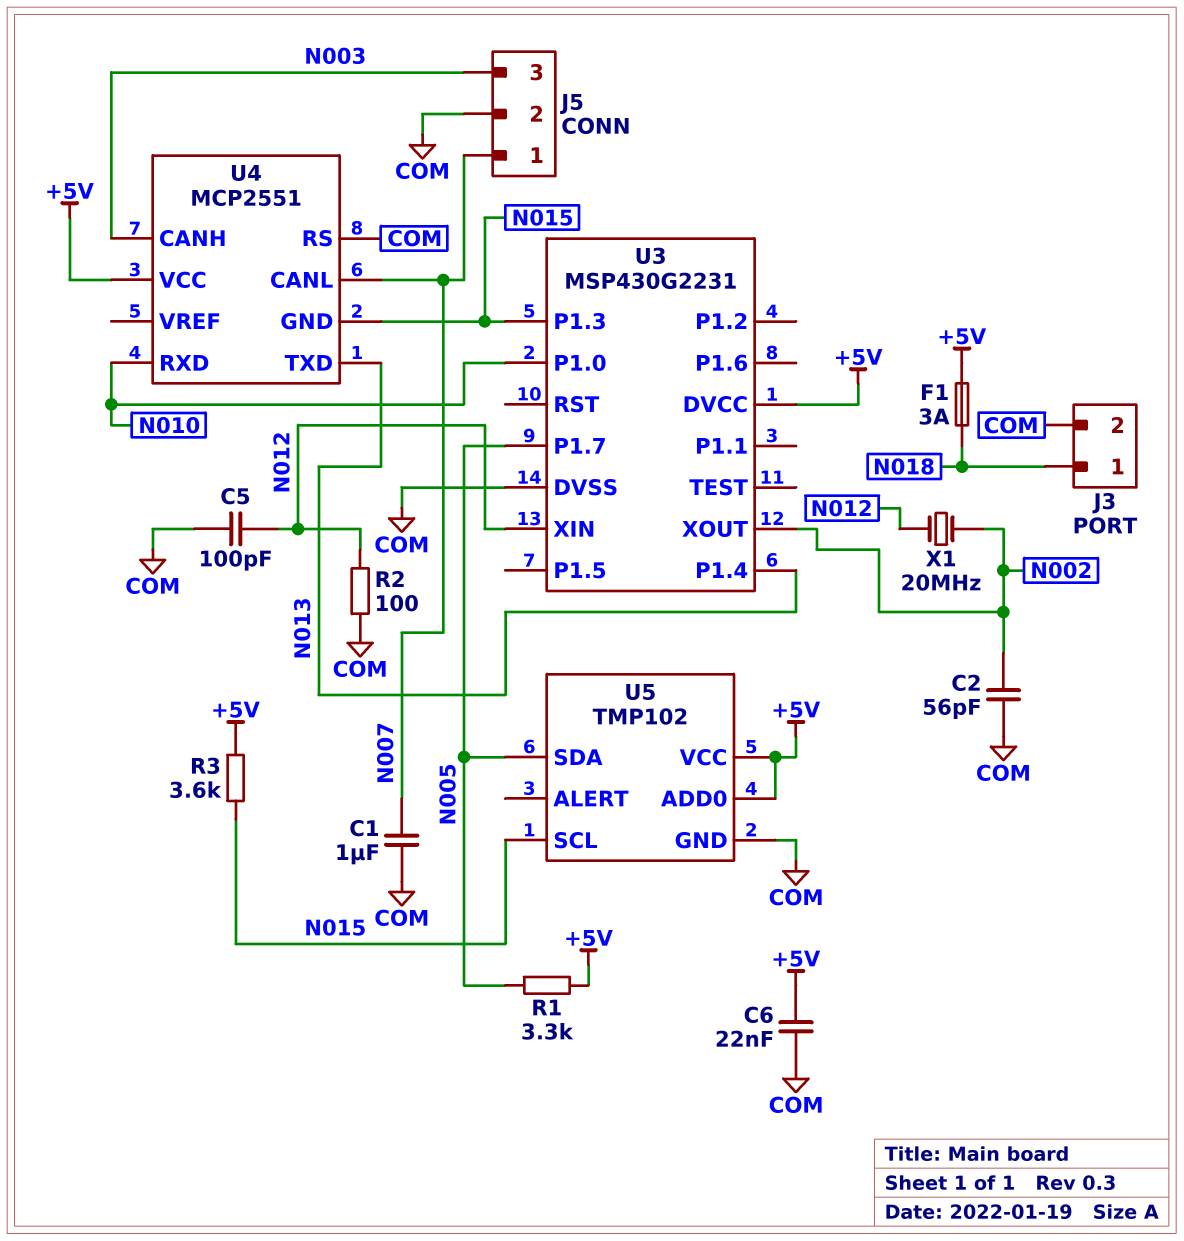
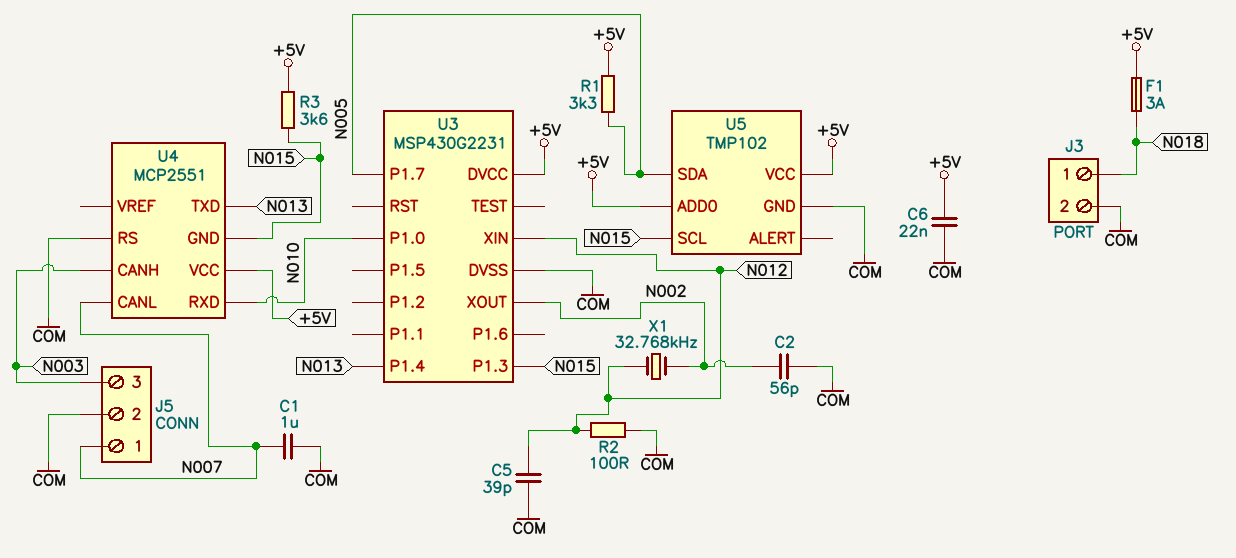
C5: 100pF (COM, N012) -> 39pF (COM, N012)
X1: 20MHz (N002, N012) -> 32.768kHz (N002, N012)

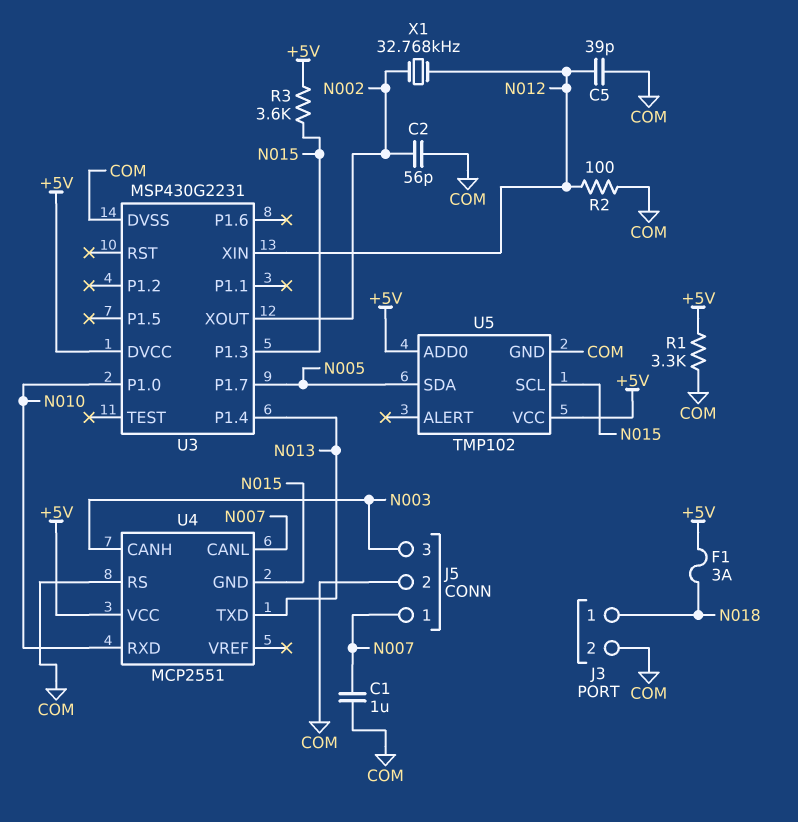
C6: 22nF (+5V, COM) -> none
R1: 3.3k (+5V, N005) -> 3.3k (+5V, COM)

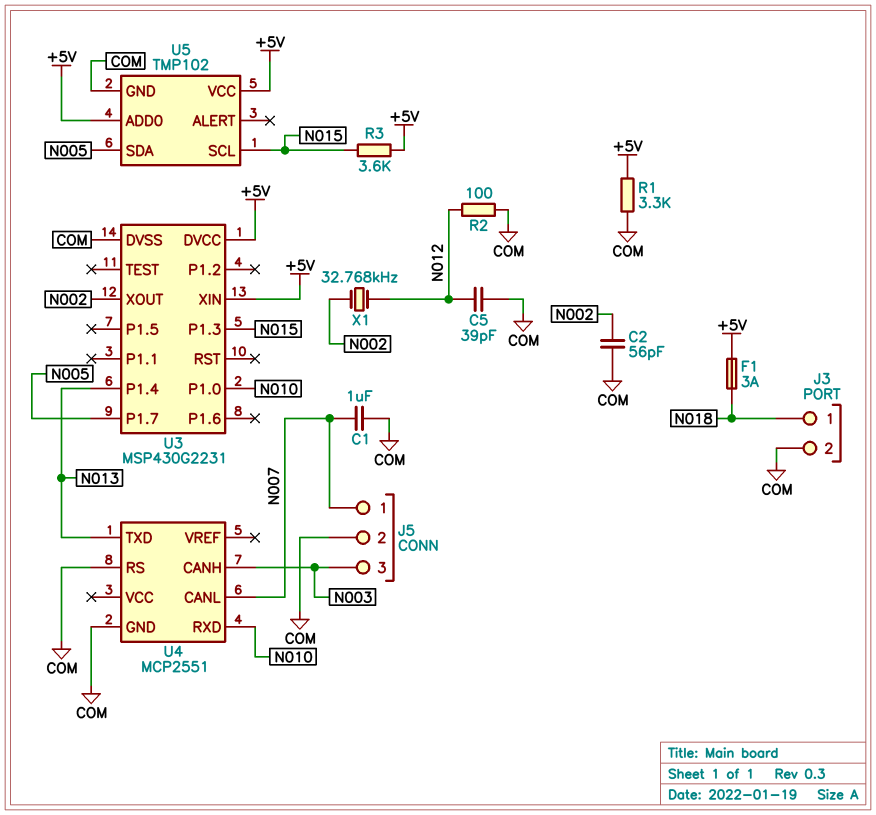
U3 pin XIN: N012 -> +5V
U4 pin GND: N015 -> COM
U4 pin VCC: +5V -> none

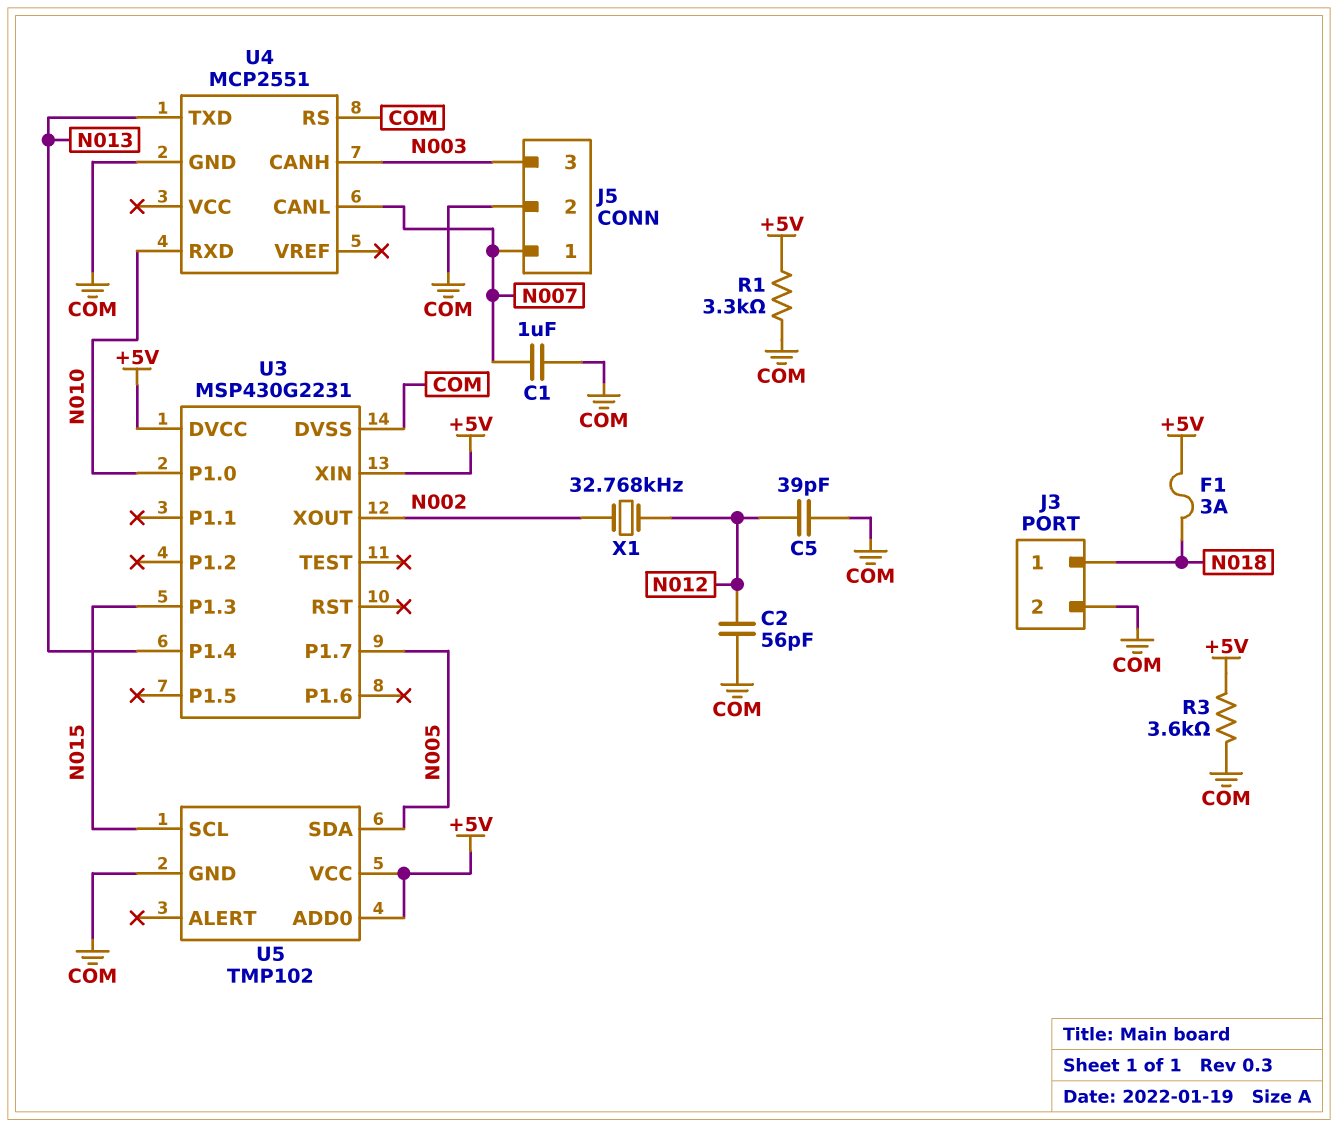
C2: 56pF (COM, N002) -> 56pF (COM, N012)
R2: 100 (COM, N012) -> none
R3: 3.6k (+5V, N015) -> 3.6k (+5V, COM)

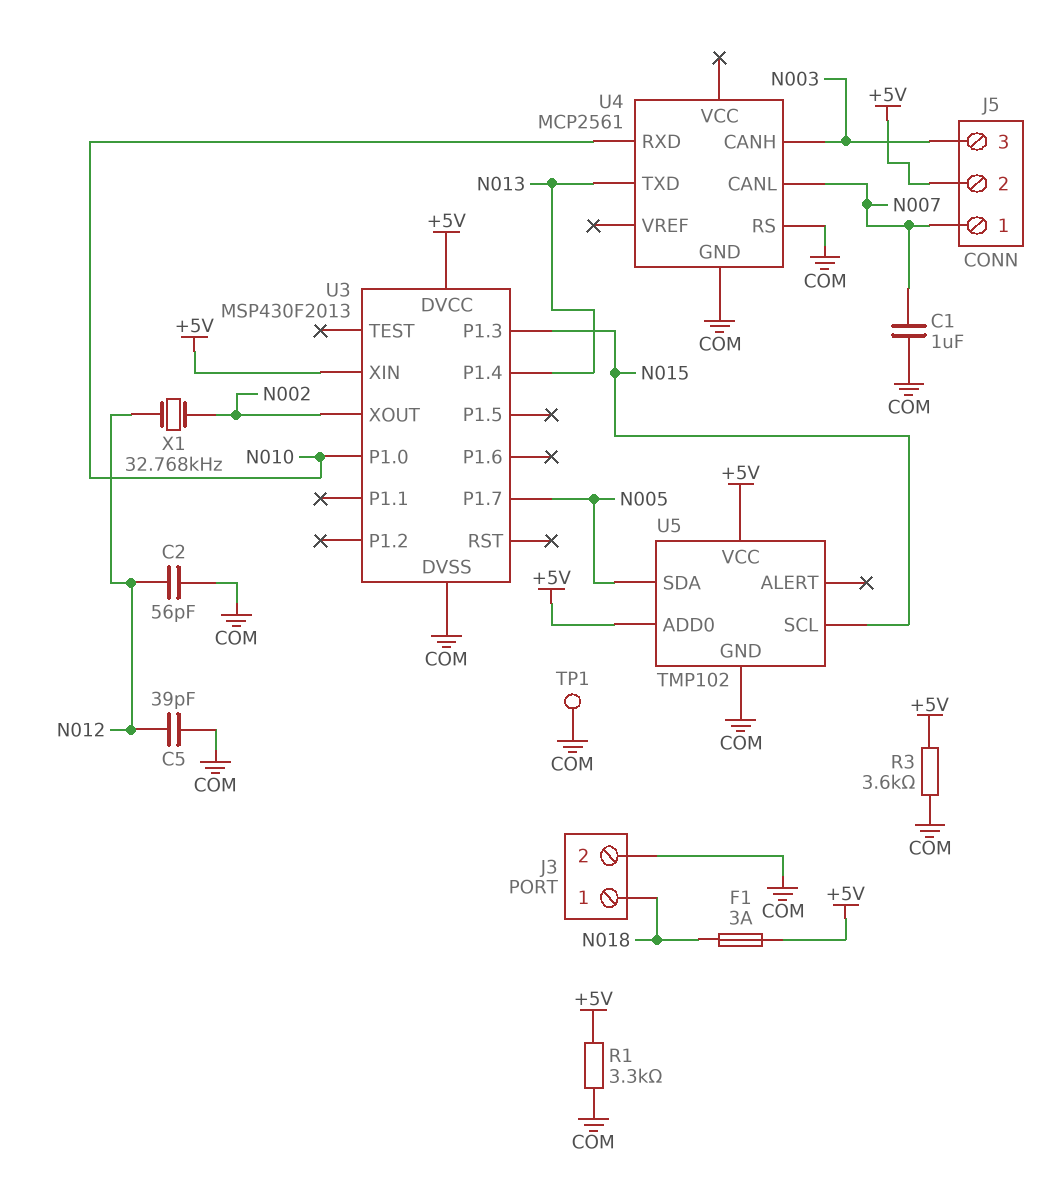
J5 pin 2: COM -> +5V
TP1: none -> test point (COM)
U3: MSP430G2231 -> MSP430F2013
U4: MCP2551 -> MCP2561

